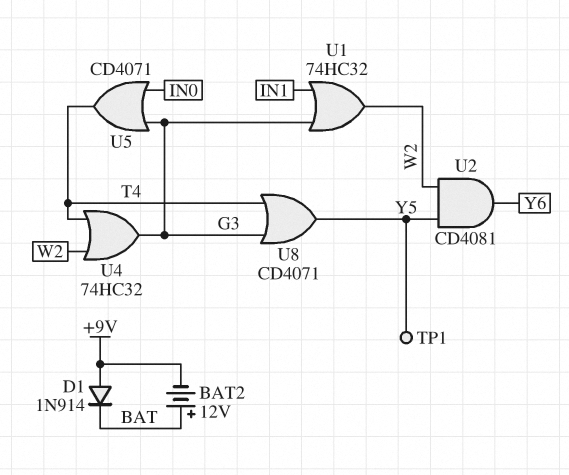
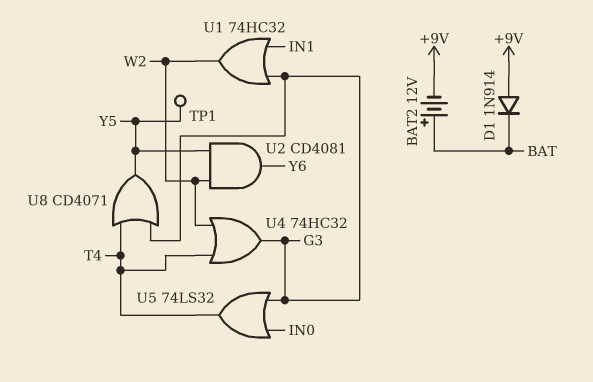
U5: OR CD4071 (in G3, in IN0, out T4) -> OR 74LS32 (in G3, in IN0, out T4)

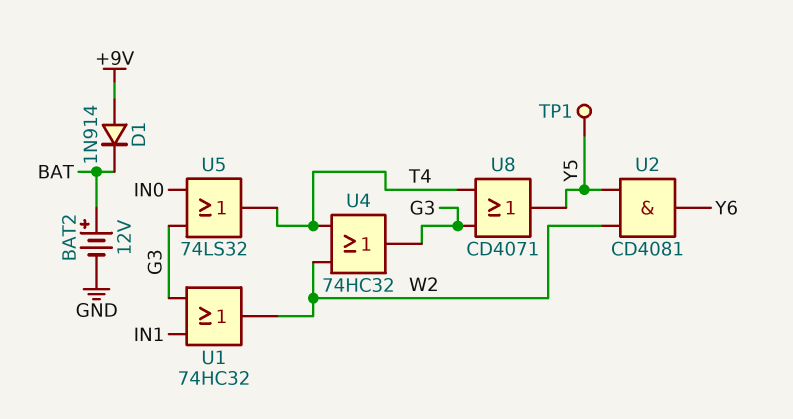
BAT2: 12V (plus BAT, minus +9V) -> 12V (plus BAT, minus GND)

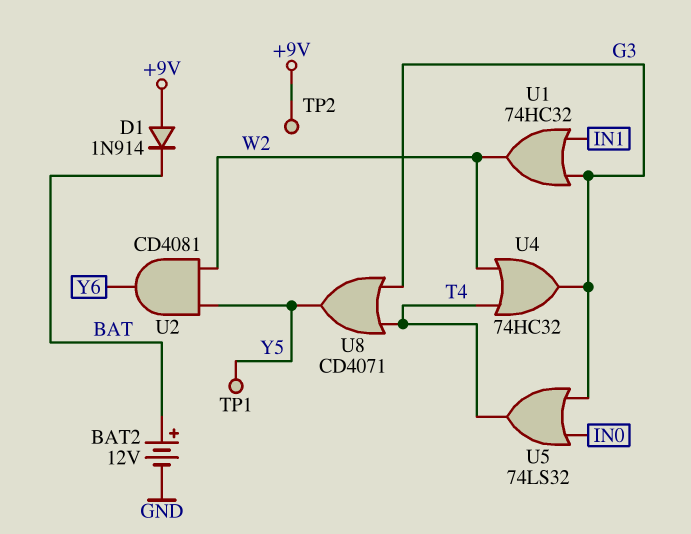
TP2: none -> test point (+9V)

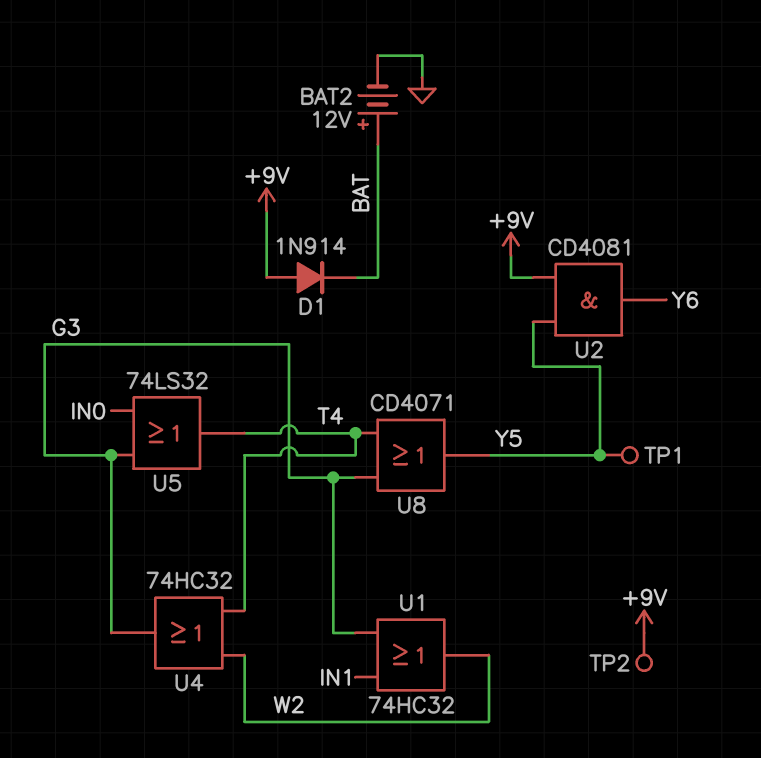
U2: AND CD4081 (in W2, in Y5, out Y6) -> AND CD4081 (in +9V, in Y5, out Y6)

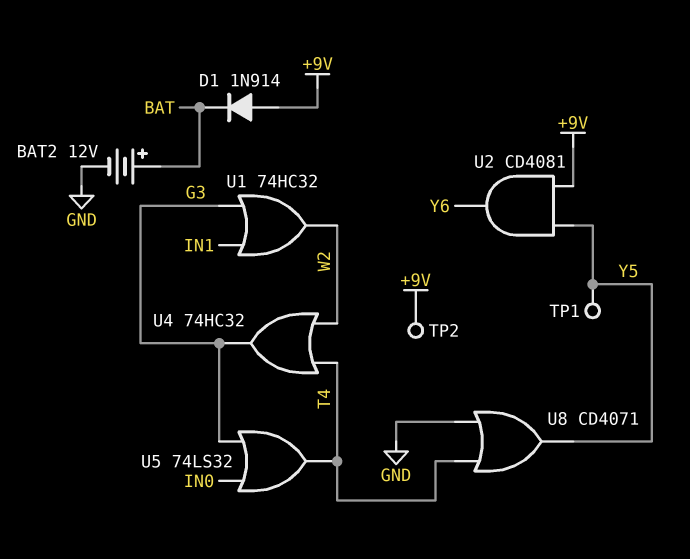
U8: OR CD4071 (in G3, in T4, out Y5) -> OR CD4071 (in GND, in T4, out Y5)

